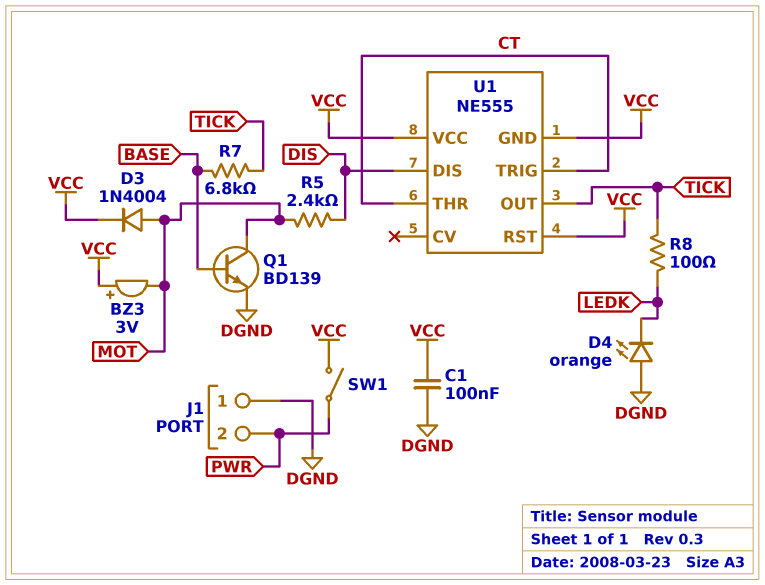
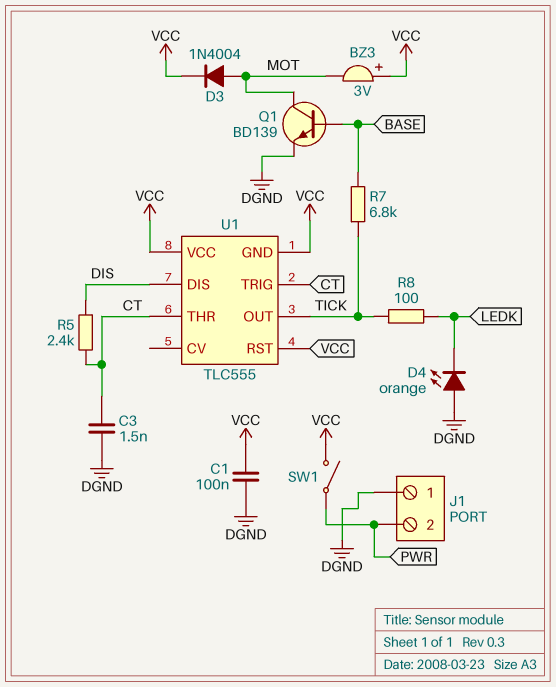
C3: none -> 1.5nF (CT, DGND)
R5: 2.4k (DIS, MOT) -> 2.4k (CT, DIS)
U1: NE555 -> TLC555

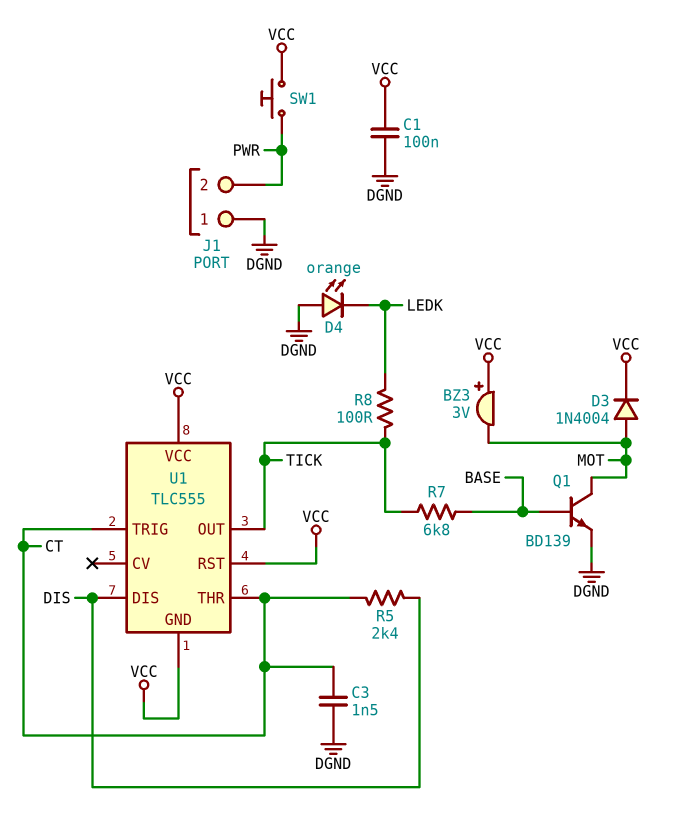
SW1: switch (PWR, VCC) -> button (PWR, VCC)

